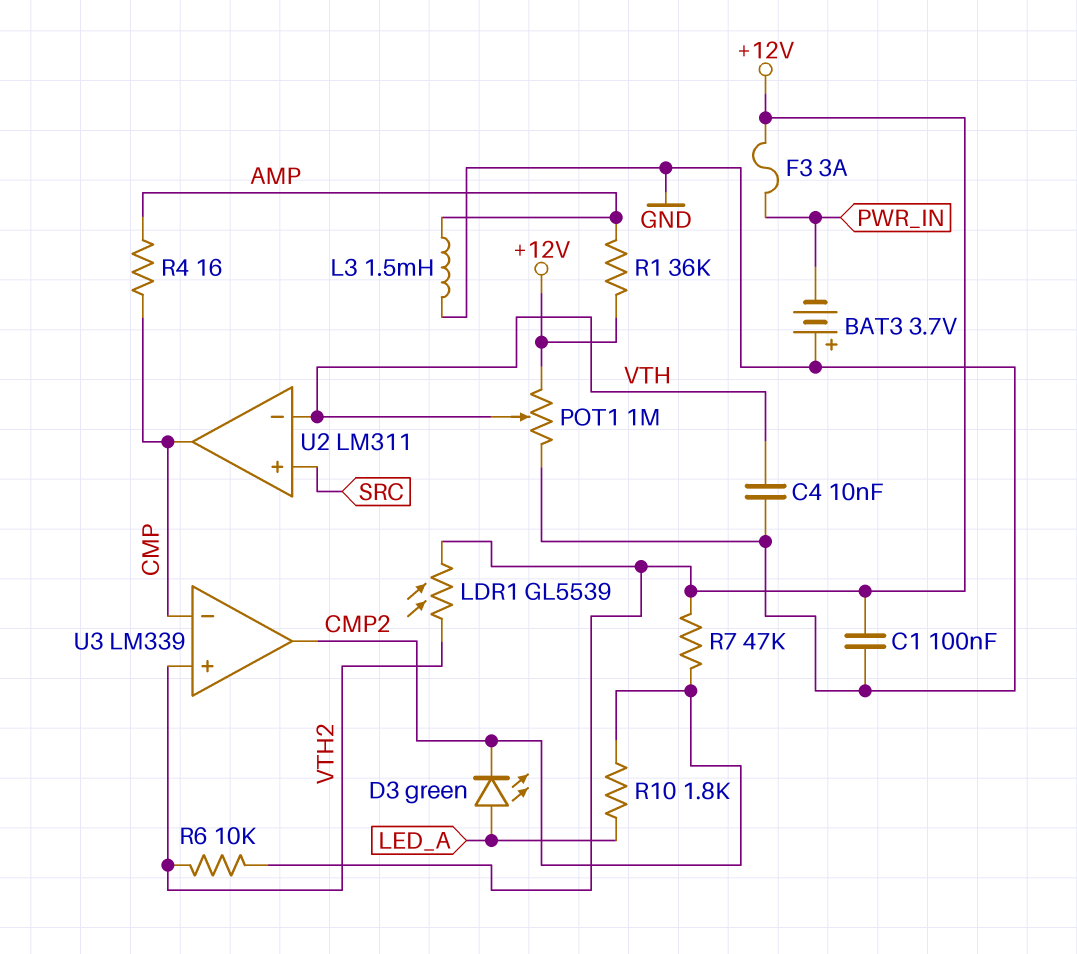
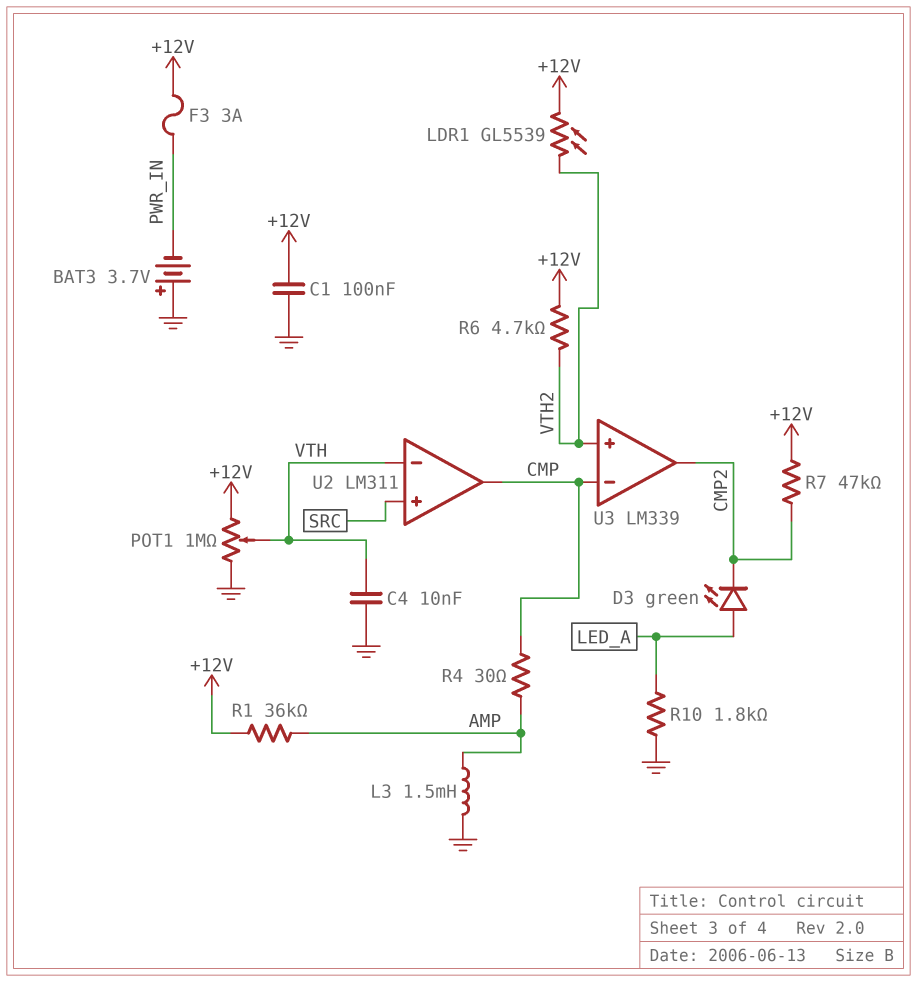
R4: 16 (AMP, CMP) -> 30 (AMP, CMP)
R6: 10k (+12V, VTH2) -> 4.7k (+12V, VTH2)
R10: 1.8k (CMP2, LED_A) -> 1.8k (GND, LED_A)

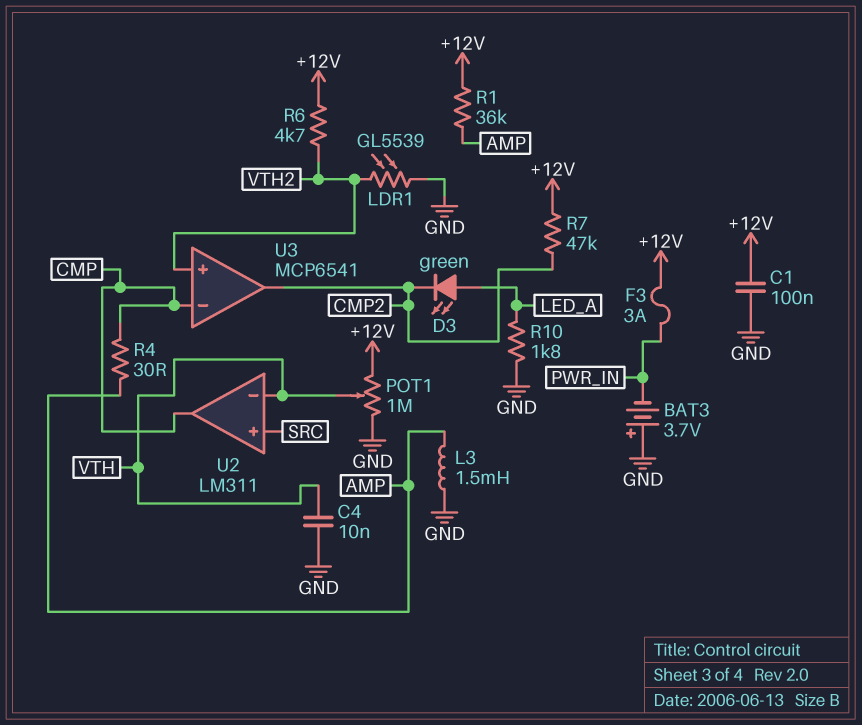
LDR1: GL5539 (+12V, VTH2) -> GL5539 (GND, VTH2)
U3: LM339 -> MCP6541

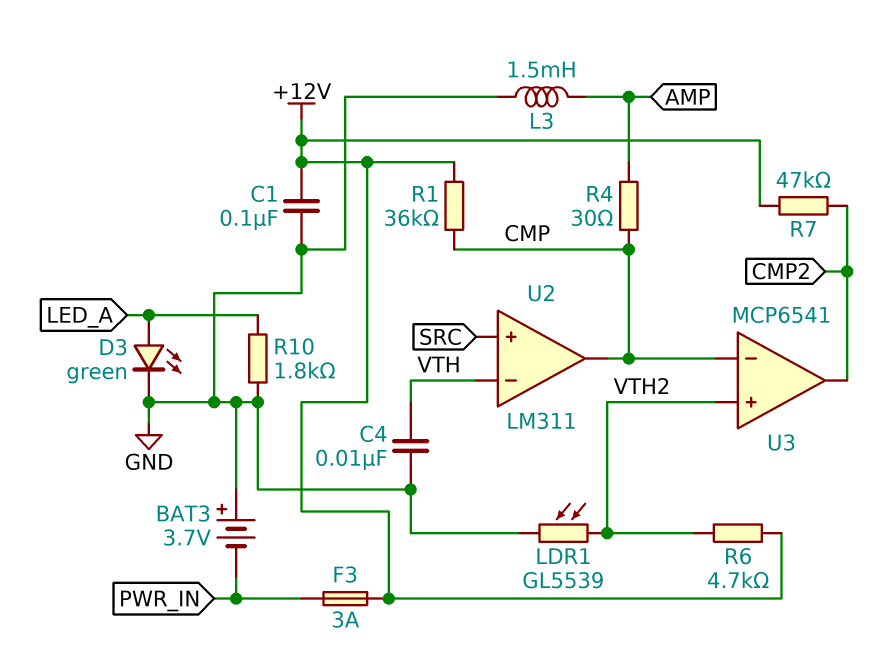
D3: LED green (A LED_A, K CMP2) -> LED green (A LED_A, K GND)
POT1: 1M (+12V, GND, wiper VTH) -> none
R1: 36k (+12V, AMP) -> 36k (+12V, CMP)

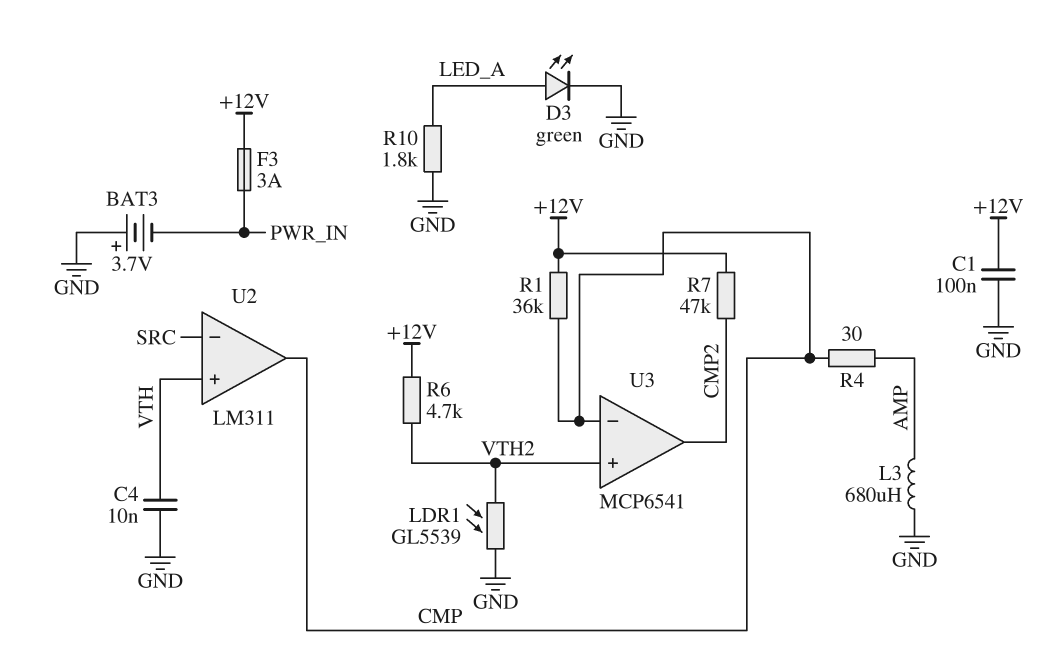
L3: 1.5mH (AMP, GND) -> 680uH (AMP, GND)
U2 pin in+: SRC -> VTH
U2 pin in-: VTH -> SRC

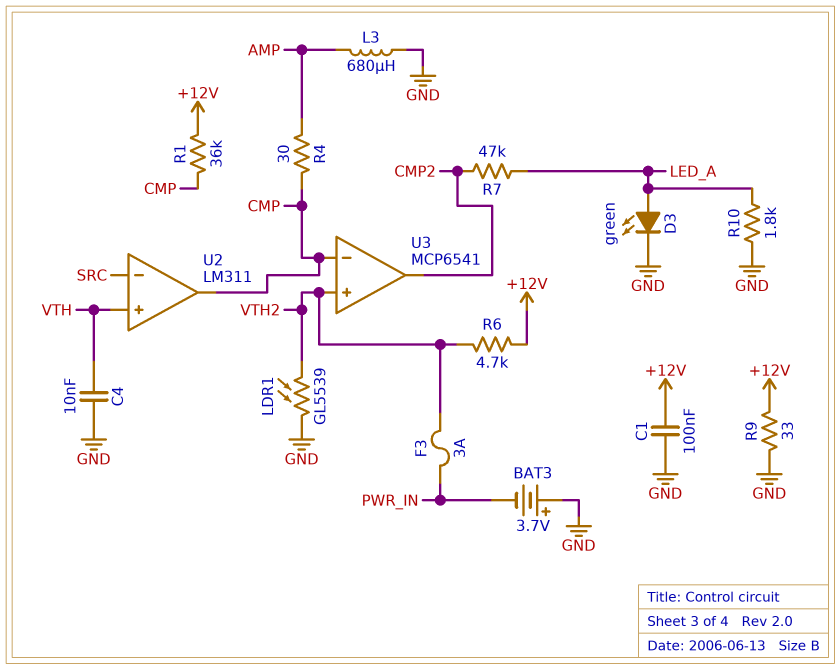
F3: 3A (+12V, PWR_IN) -> 3A (PWR_IN, VTH2)
R7: 47k (+12V, CMP2) -> 47k (CMP2, LED_A)
R9: none -> 33 (+12V, GND)

